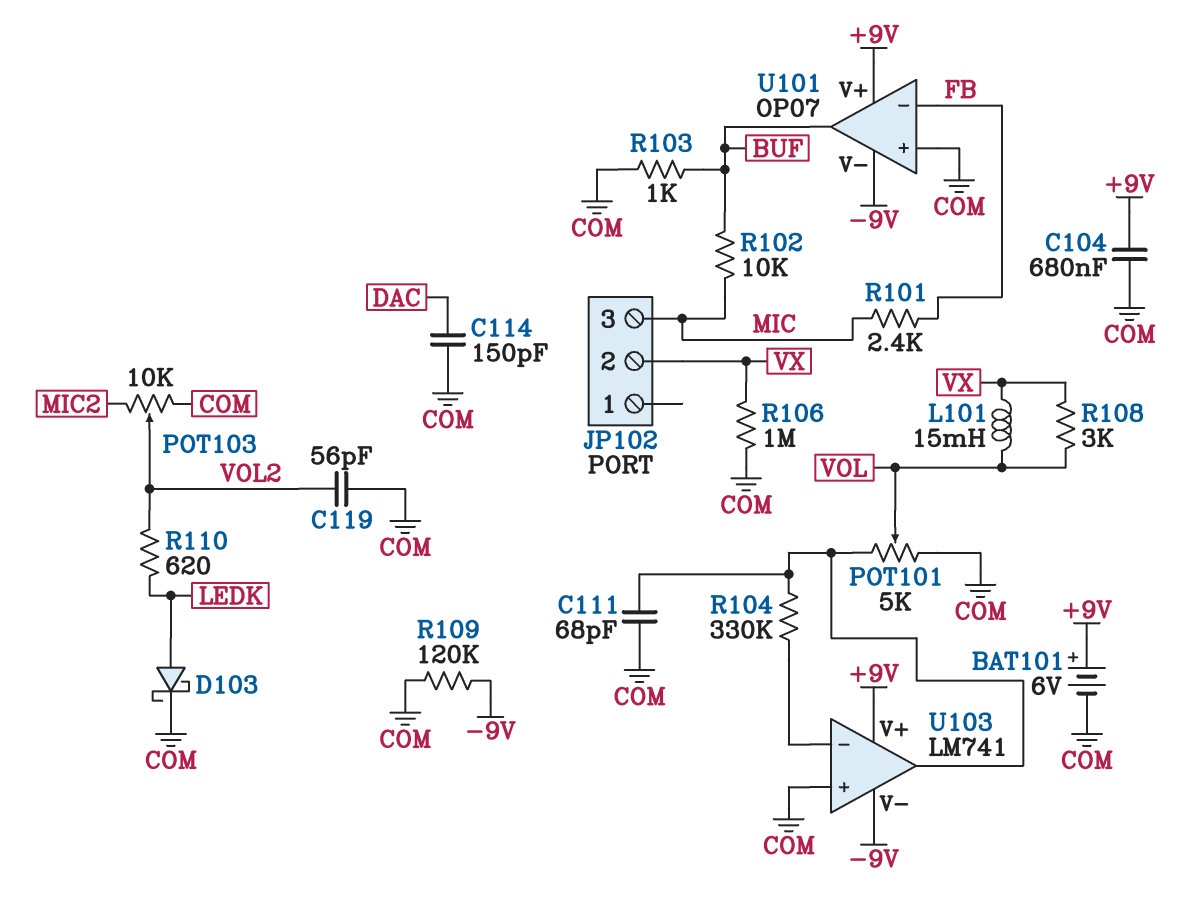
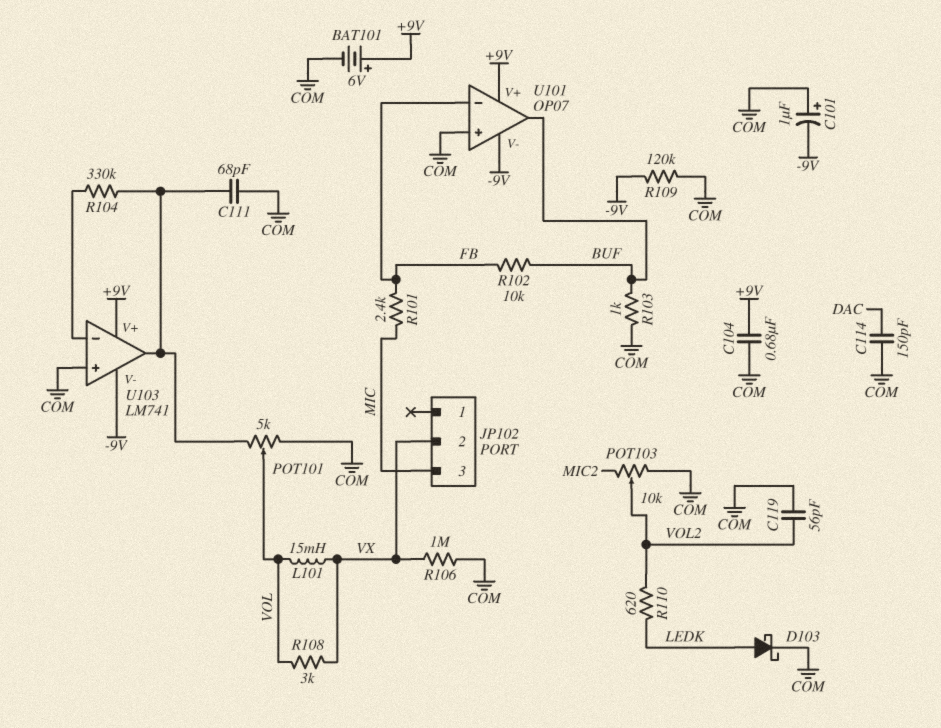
C101: none -> 1uF (plus COM, minus -9V)
R102: 10k (BUF, MIC) -> 10k (BUF, FB)

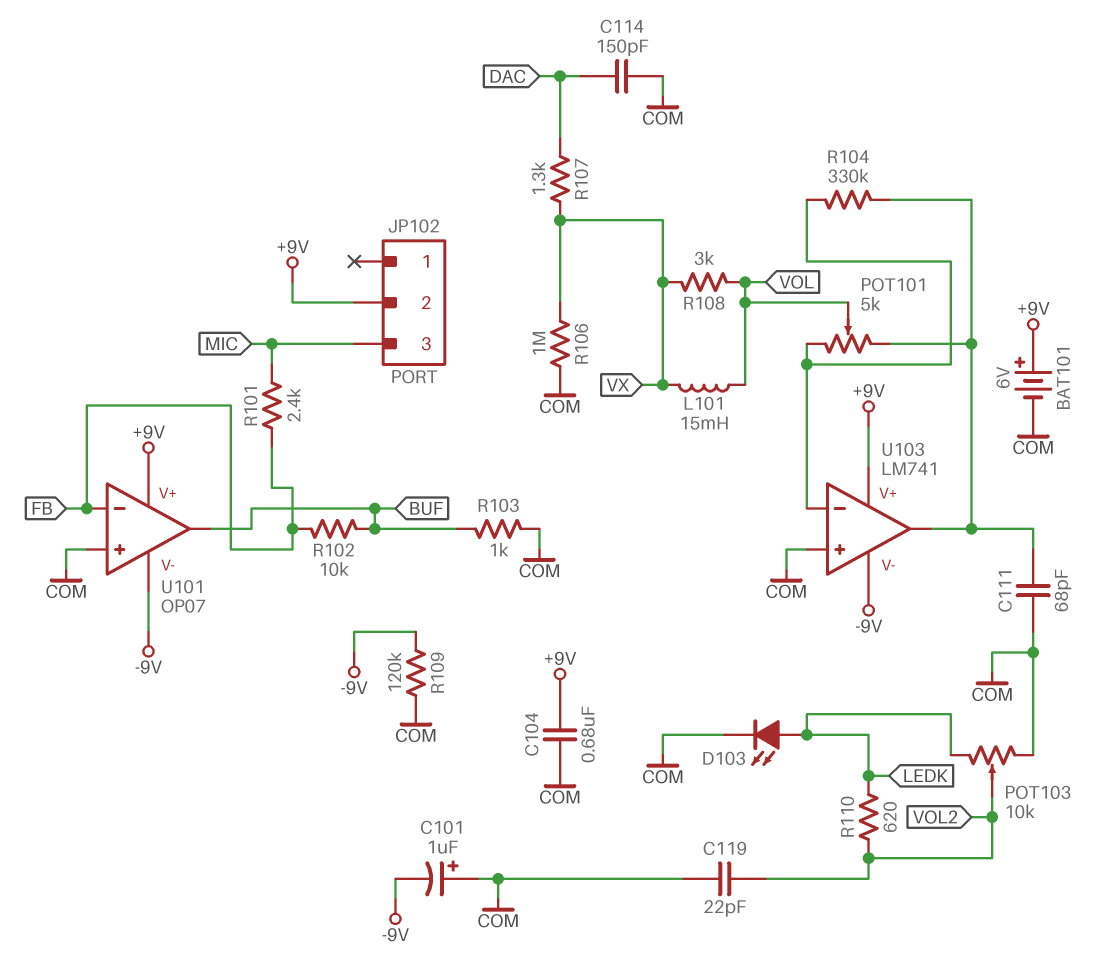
C119: 56pF (COM, VOL2) -> 22pF (COM, VOL2)
D103: schottky (A LEDK, K COM) -> LED (A LEDK, K COM)
JP102 pin 2: VX -> +9V
POT101: 5k (COM, U103/out, wiper VOL) -> 5k (U103/in-, U103/out, wiper VOL)
POT103: 10k (COM, MIC2, wiper VOL2) -> 10k (COM, LEDK, wiper VOL2)
R107: none -> 1.3k (DAC, VX)

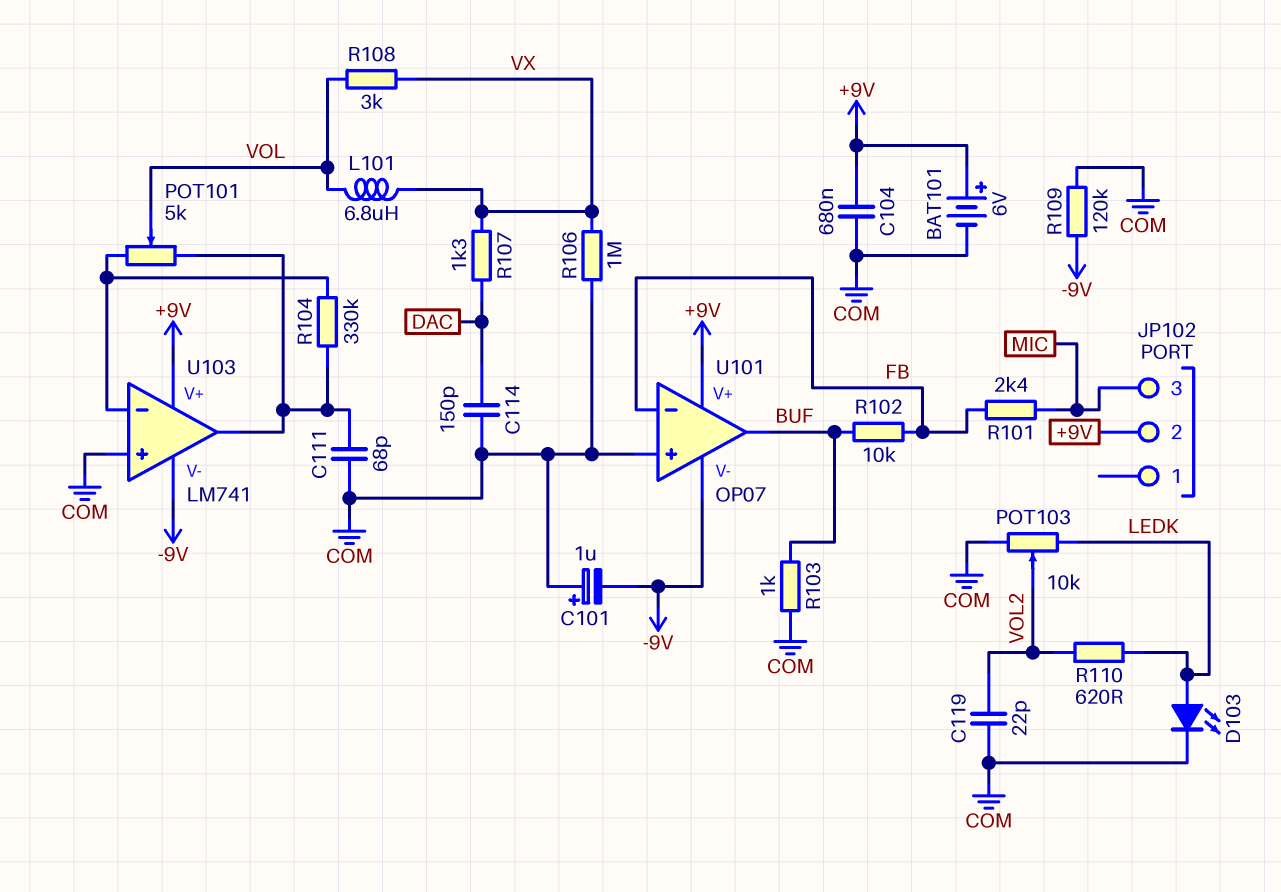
L101: 15mH (VOL, VX) -> 6.8uH (VOL, VX)

